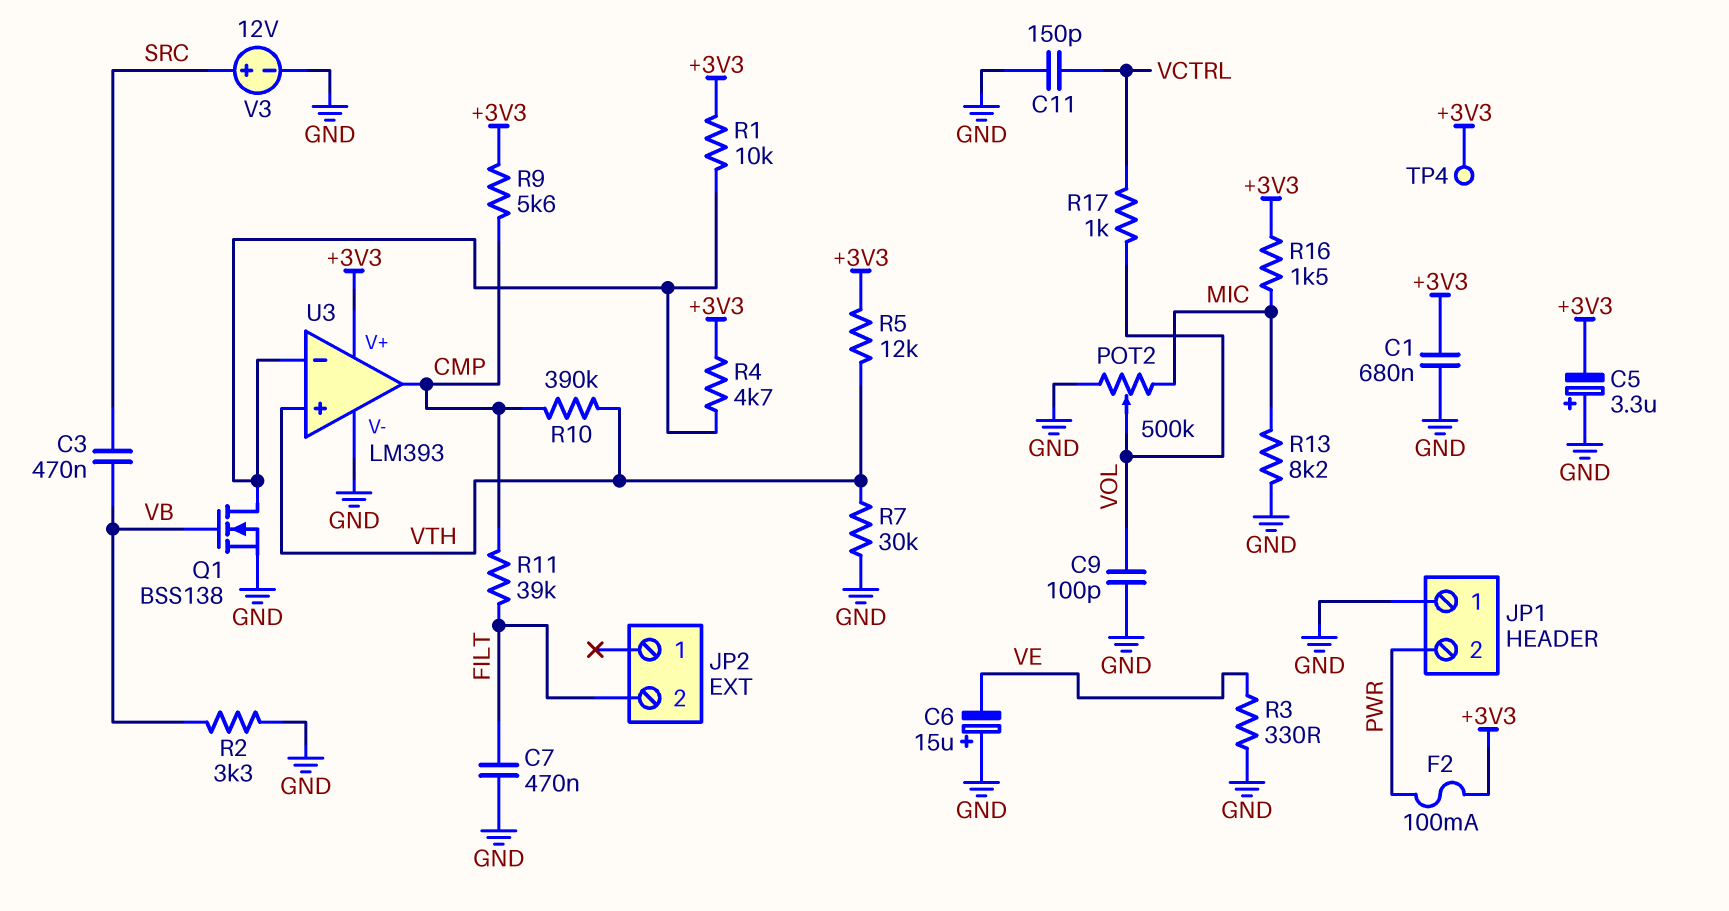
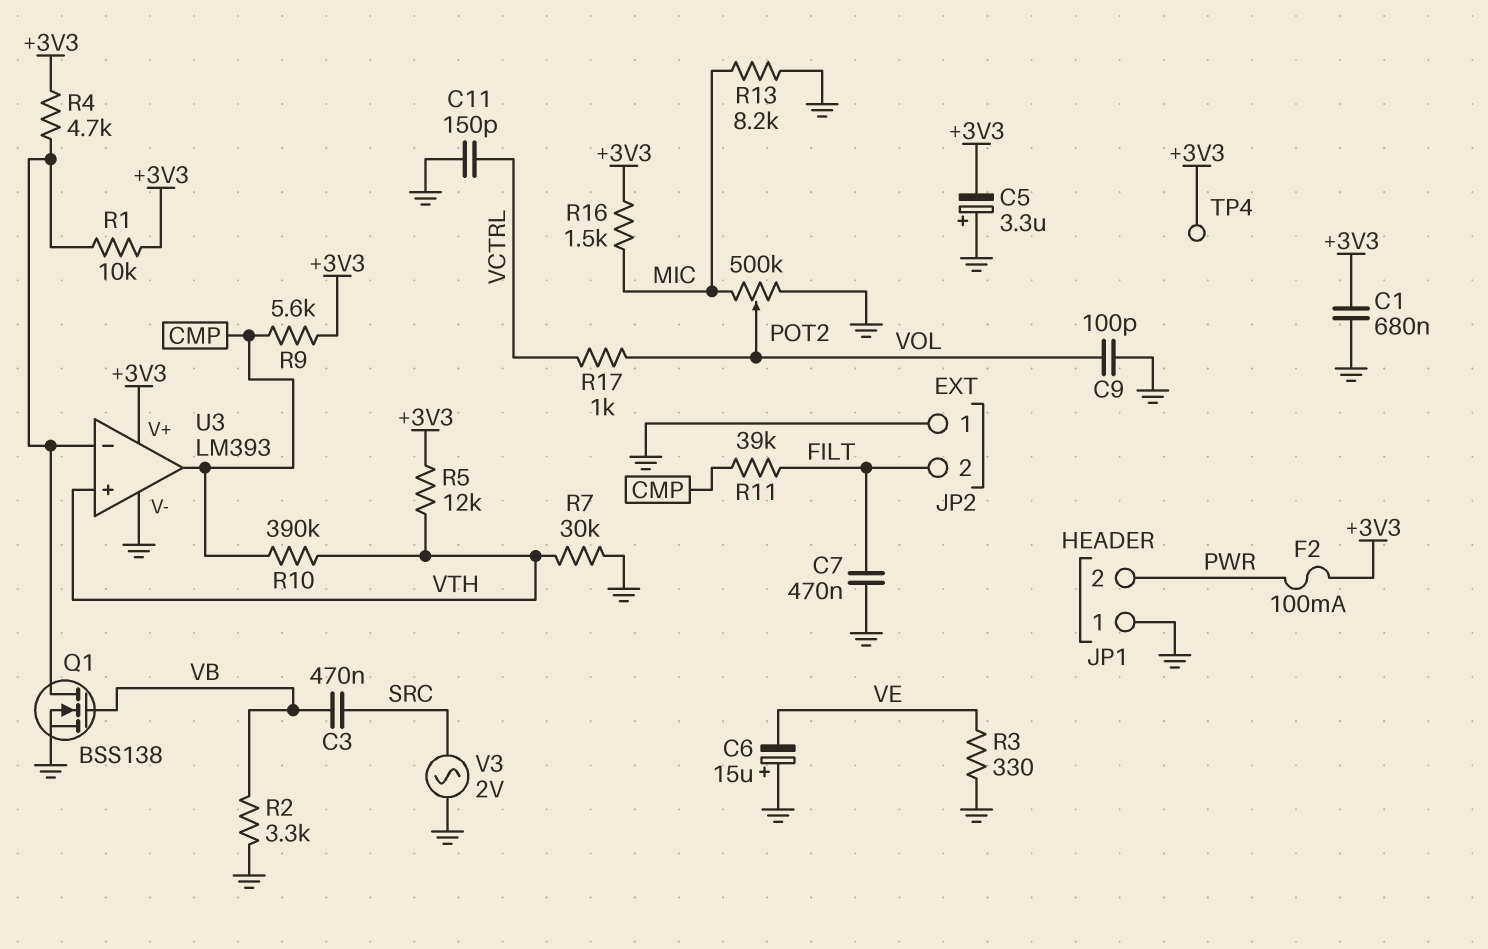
JP2 pin 1: none -> GND
V3: 12V (plus SRC, minus GND) -> AC 2V (GND, SRC)

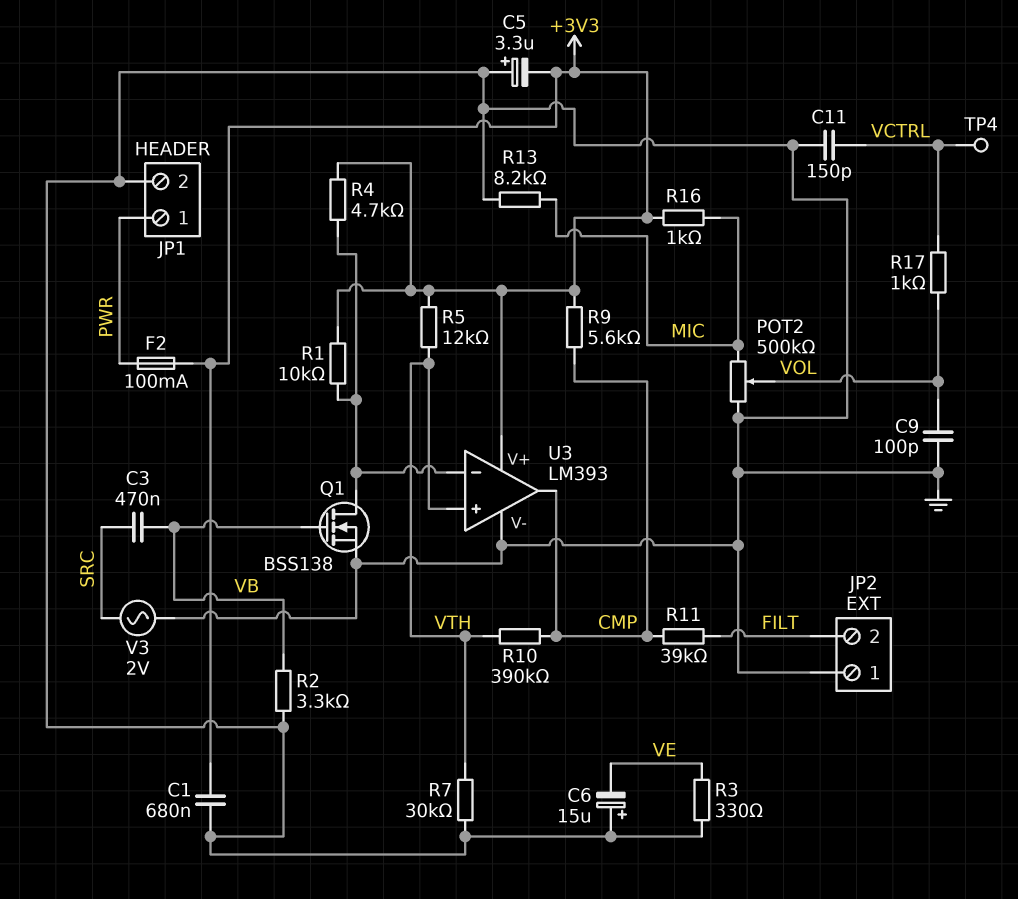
C7: 470nF (FILT, GND) -> none
JP1 pin 1: GND -> PWR
JP1 pin 2: PWR -> GND
R16: 1.5k (+3V3, MIC) -> 1k (+3V3, MIC)
TP4: test point (+3V3) -> test point (VCTRL)

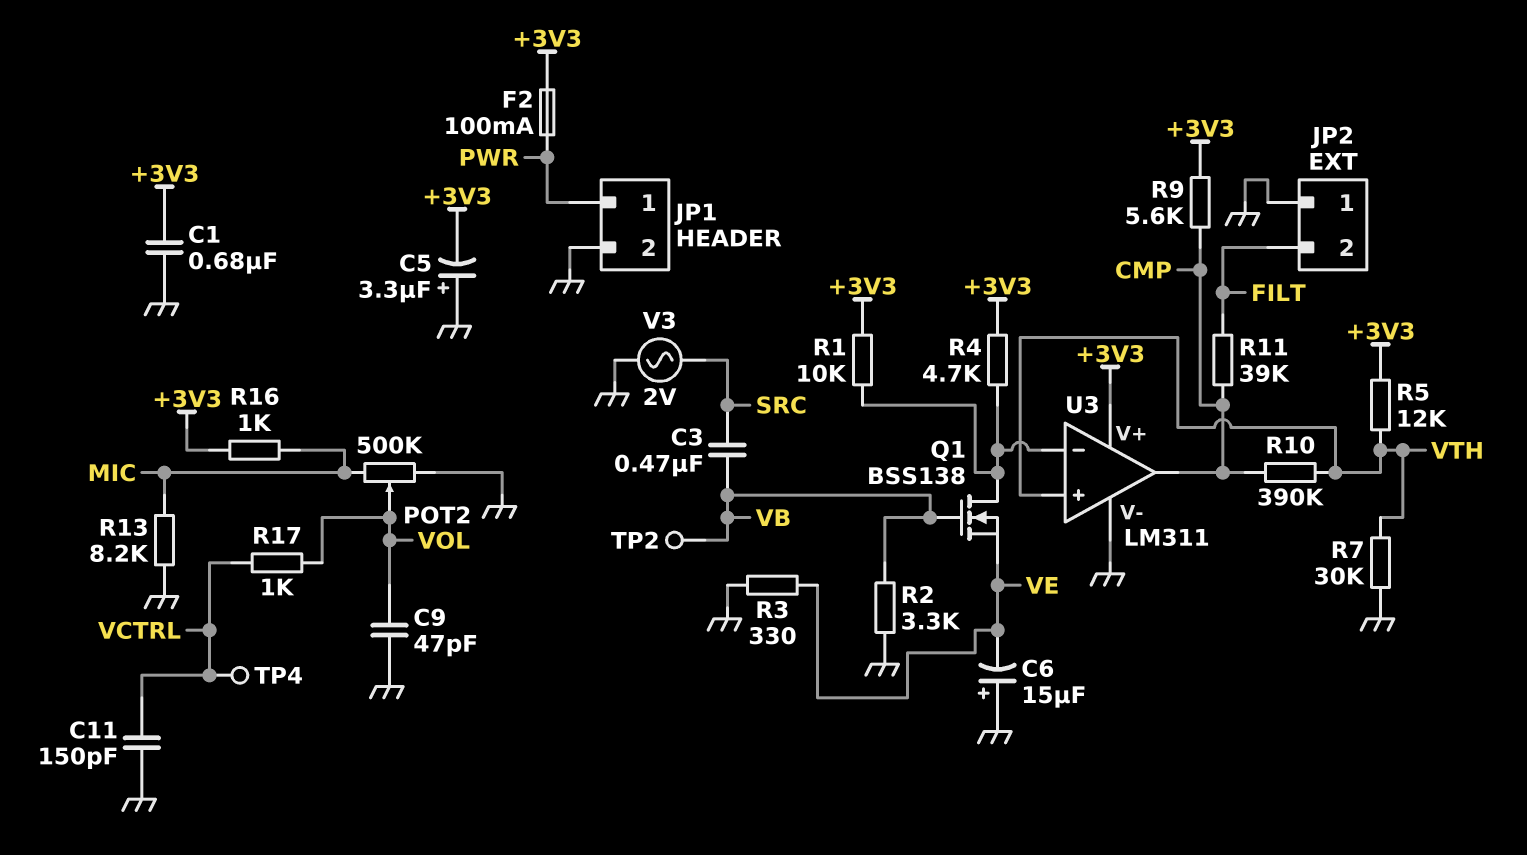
C9: 100pF (GND, VOL) -> 47pF (GND, VOL)
Q1: NMOS BSS138 (G VB, D U3/in-, S GND) -> NMOS BSS138 (G VB, D U3/in-, S VE)
TP2: none -> test point (VB)
U3: LM393 -> LM311

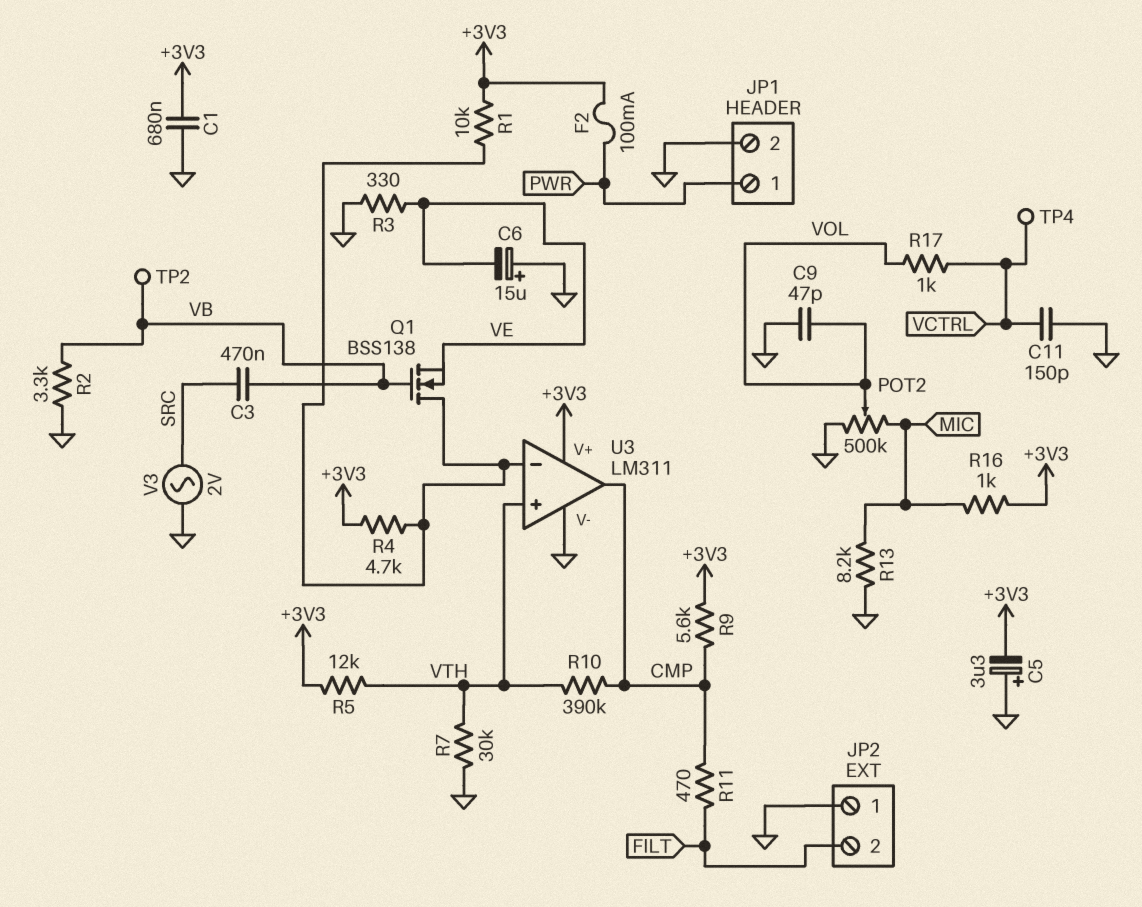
R11: 39k (CMP, FILT) -> 470 (CMP, FILT)

